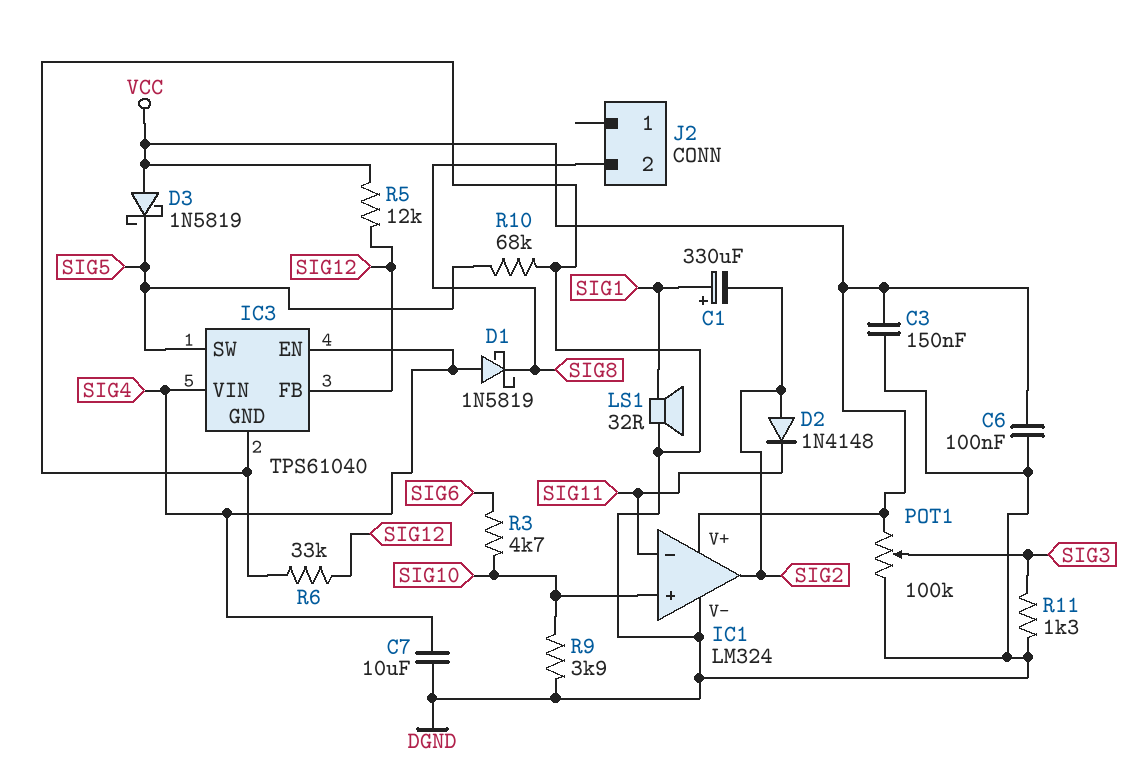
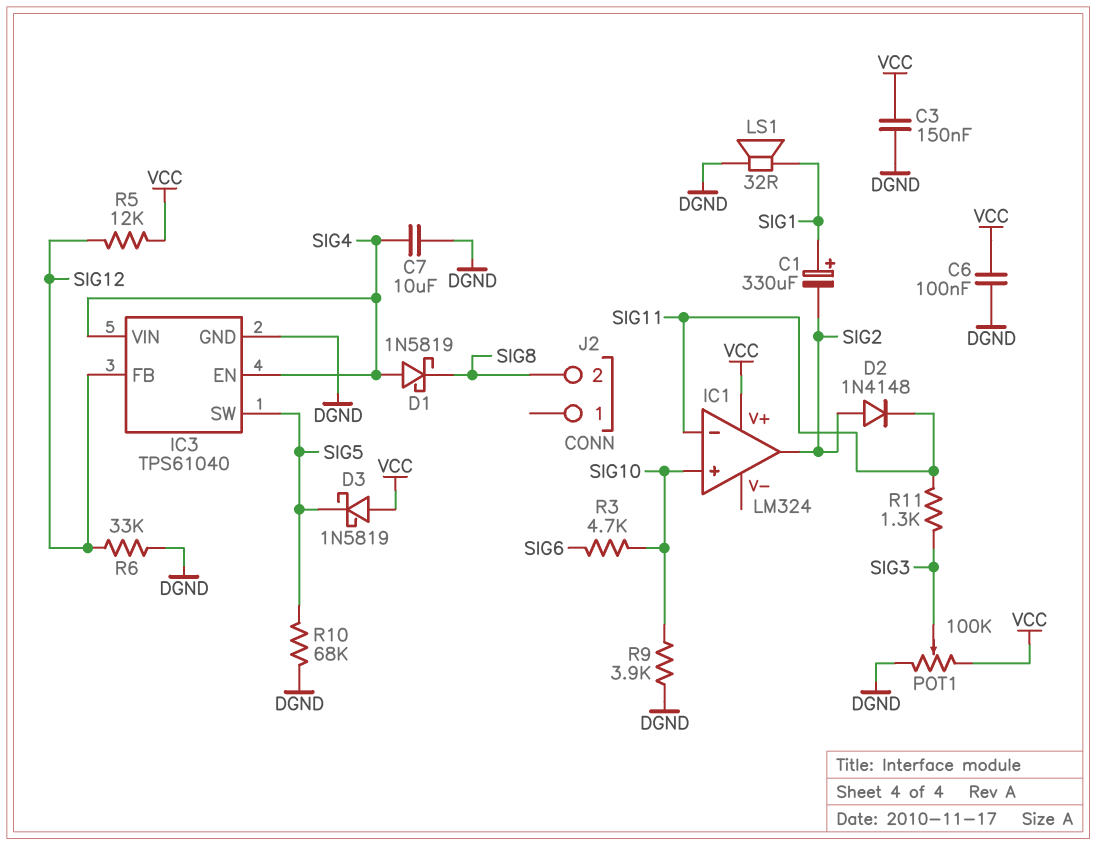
IC1 pin V-: DGND -> none
R11: 1.3k (DGND, SIG3) -> 1.3k (SIG3, SIG11)

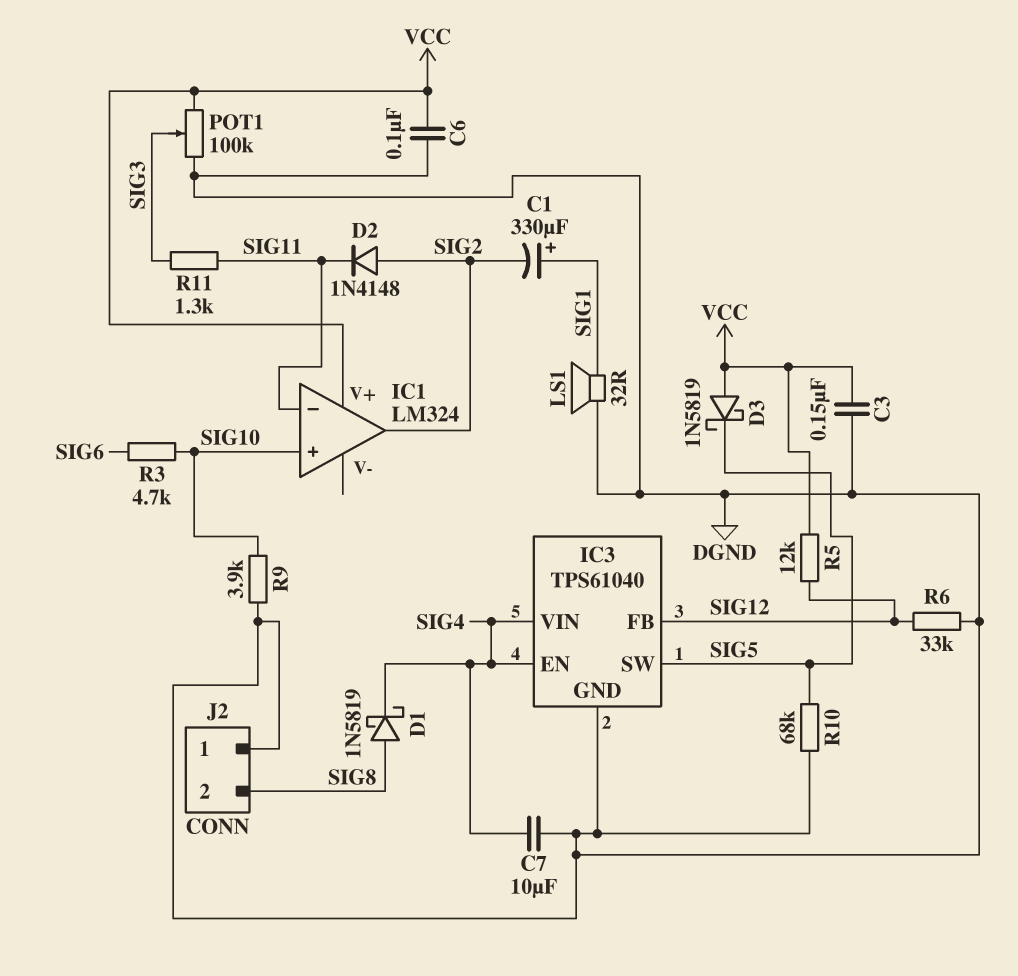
D1: schottky 1N5819 (A SIG4, K SIG8) -> schottky 1N5819 (A SIG8, K SIG4)
J2 pin 1: none -> DGND

